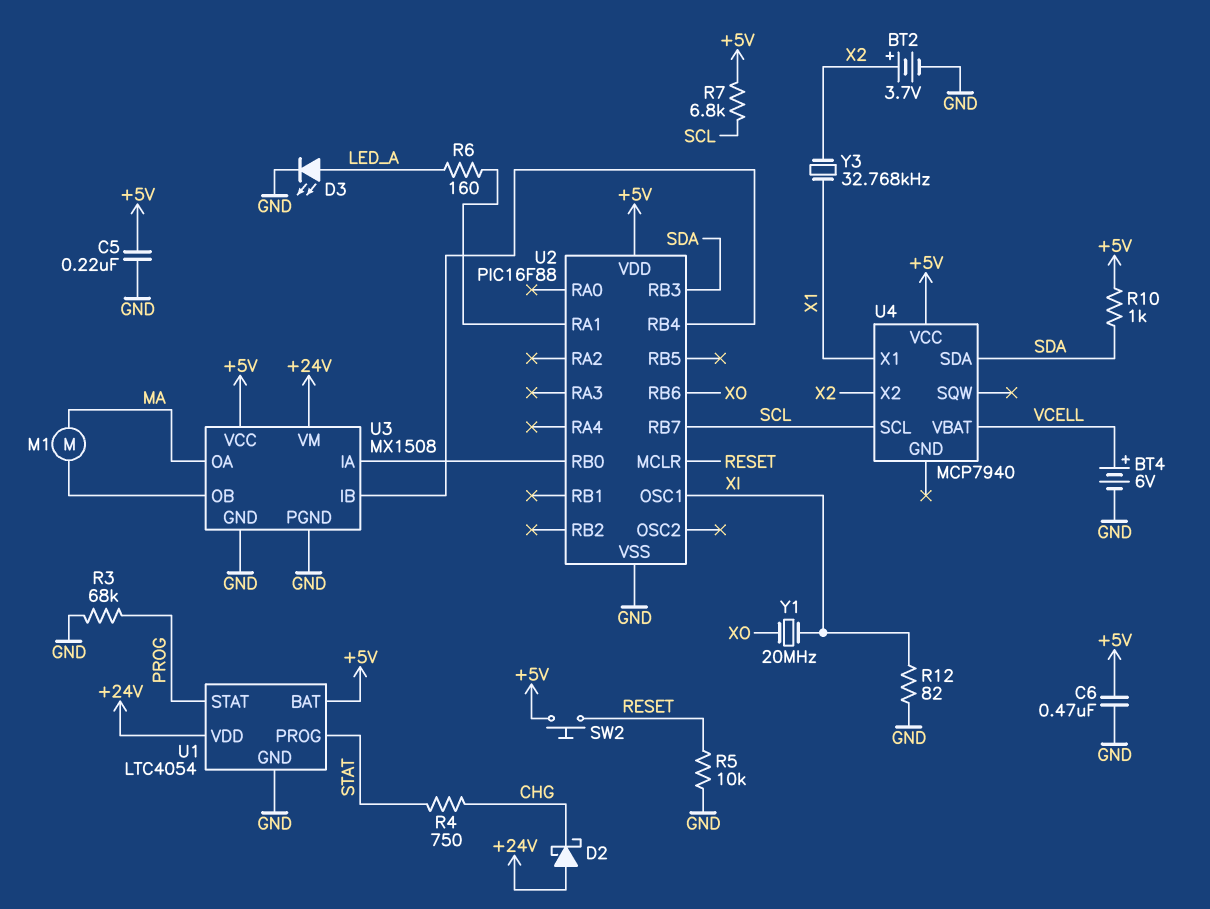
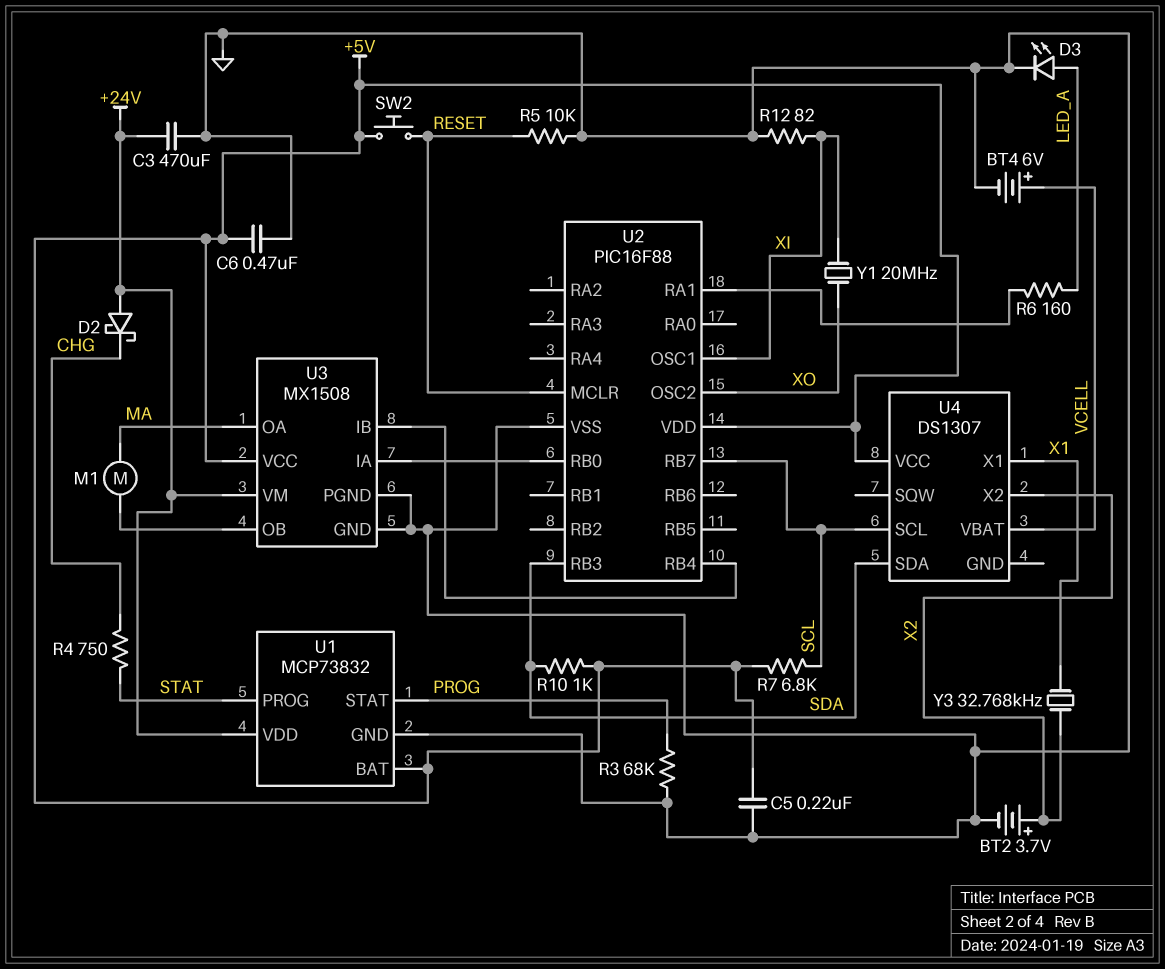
C3: none -> 470uF (+24V, GND)
U1: LTC4054 -> MCP73832
U2 pin OSC2: none -> XO
U2 pin RB6: XO -> none
U4: MCP7940 -> DS1307

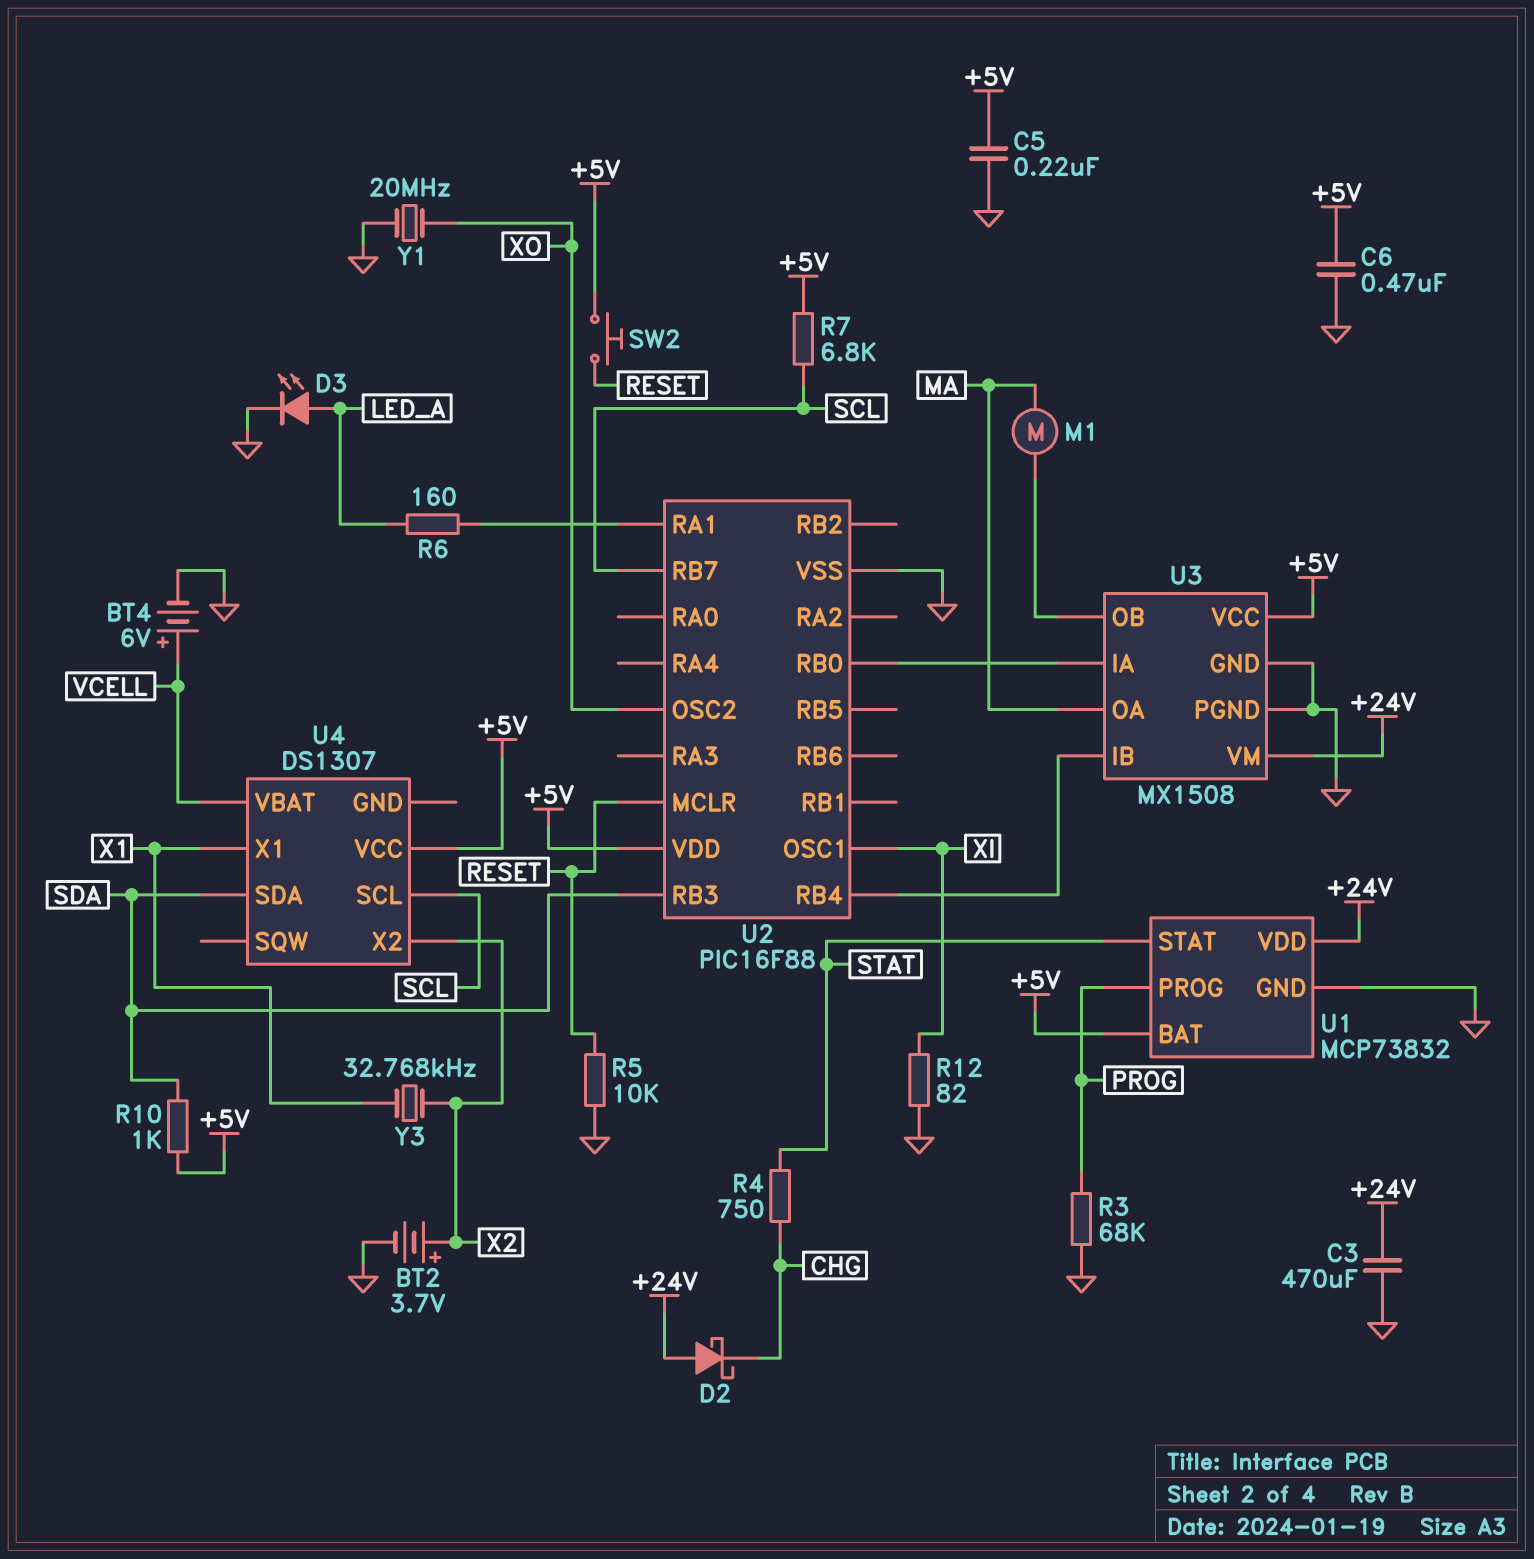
U1 pin PROG: STAT -> PROG
U1 pin STAT: PROG -> STAT
Y1: 20MHz (XI, XO) -> 20MHz (GND, XO)

